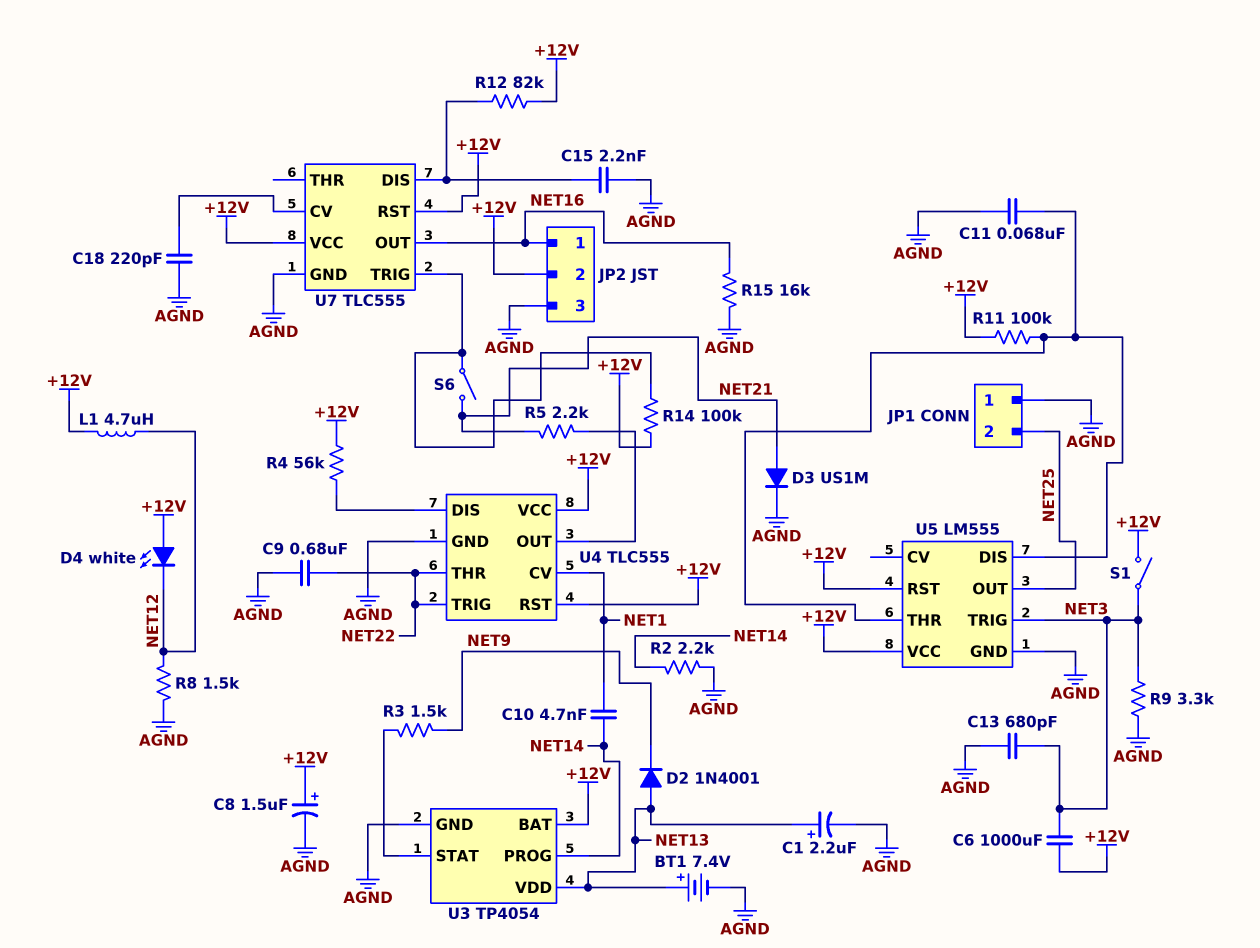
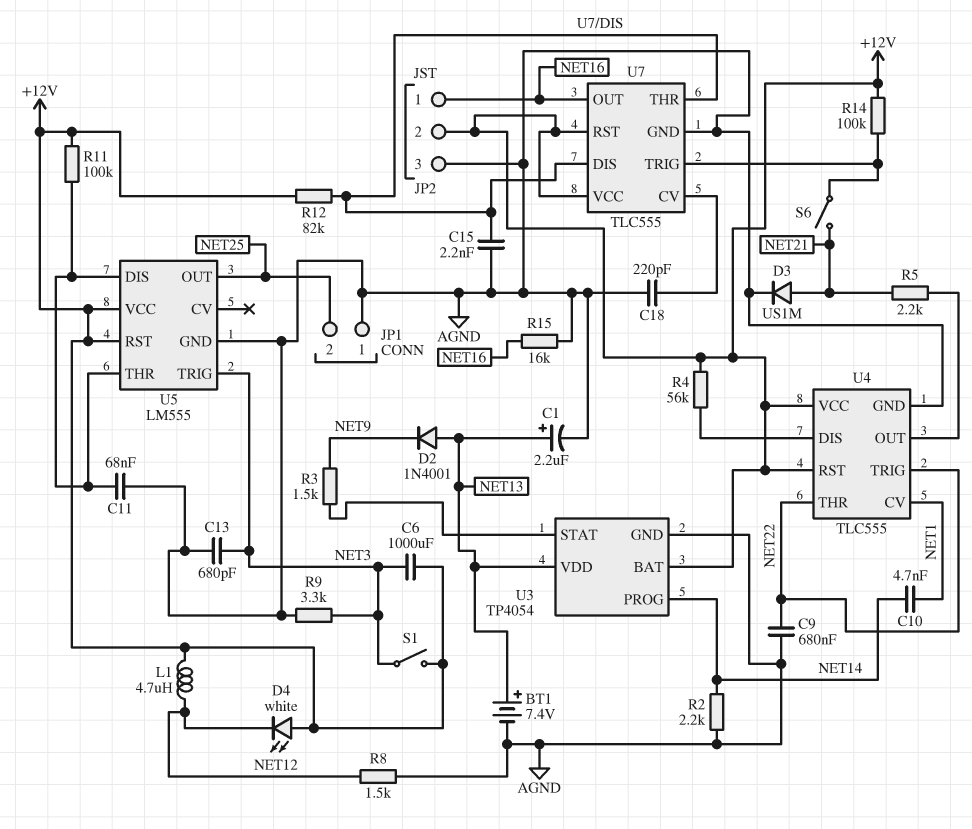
C8: 1.5uF (plus +12V, minus AGND) -> none
U7 pin THR: none -> U7/DIS

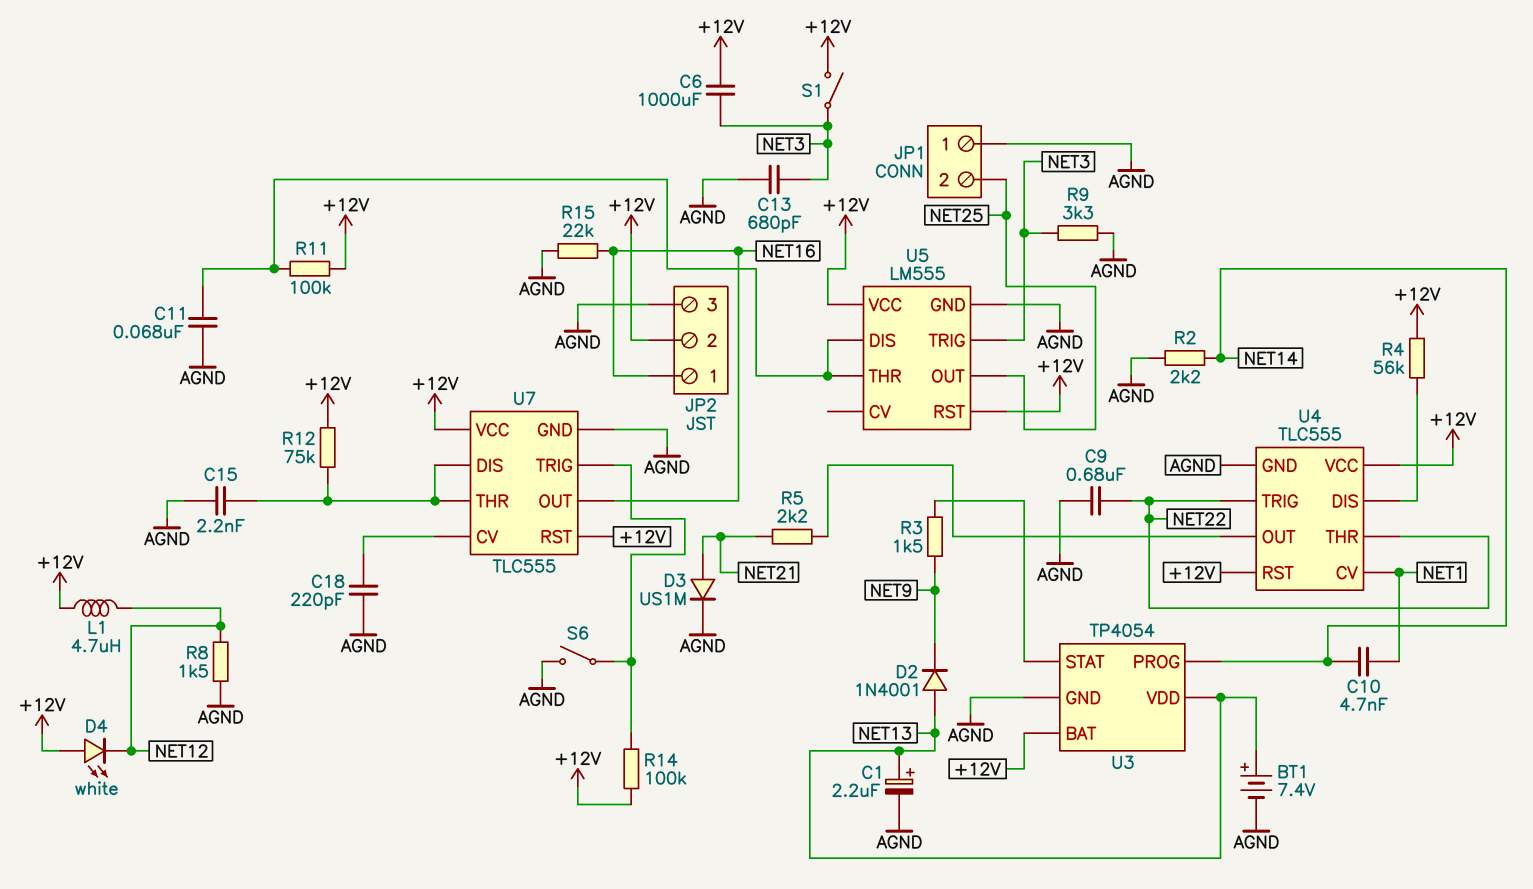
R12: 82k (+12V, U7/DIS) -> 75k (+12V, U7/DIS)
R15: 16k (AGND, NET16) -> 22k (AGND, NET16)
S6: switch (NET21, U7/TRIG) -> switch (AGND, U7/TRIG)

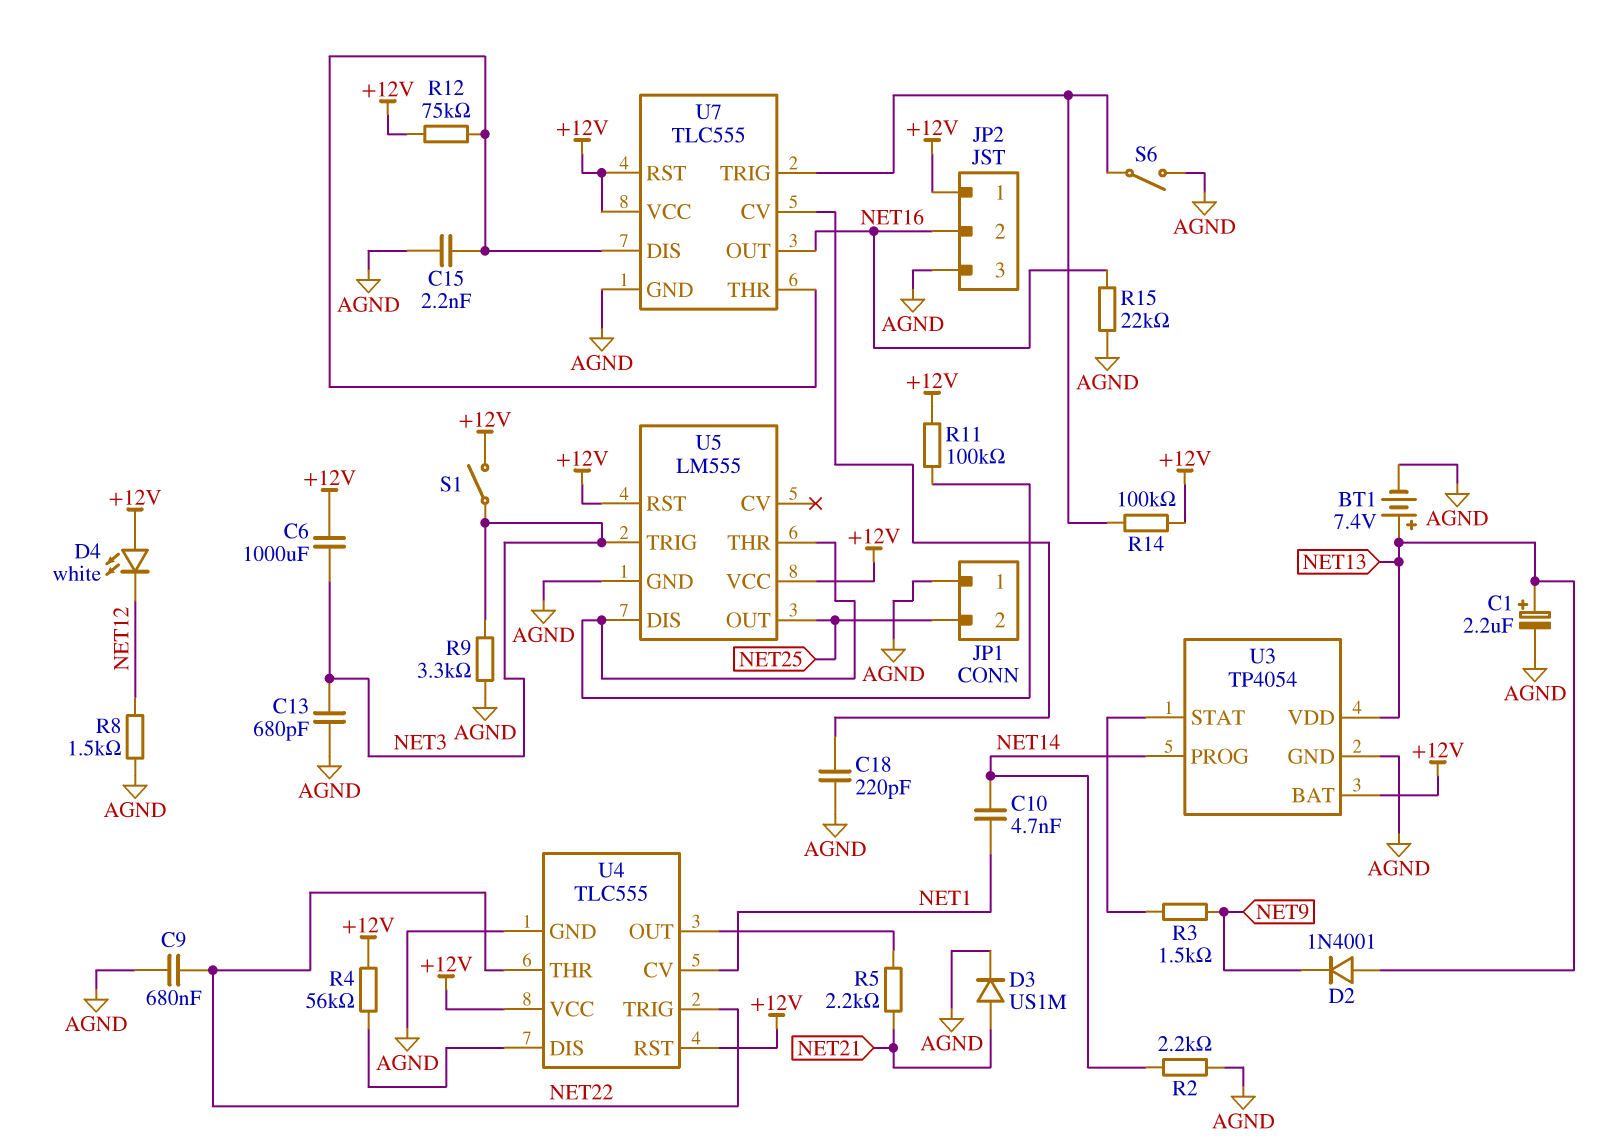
C11: 68nF (AGND, U5/DIS) -> none
JP2 pin 1: NET16 -> +12V
JP2 pin 2: +12V -> NET16
L1: 4.7uH (+12V, NET12) -> none

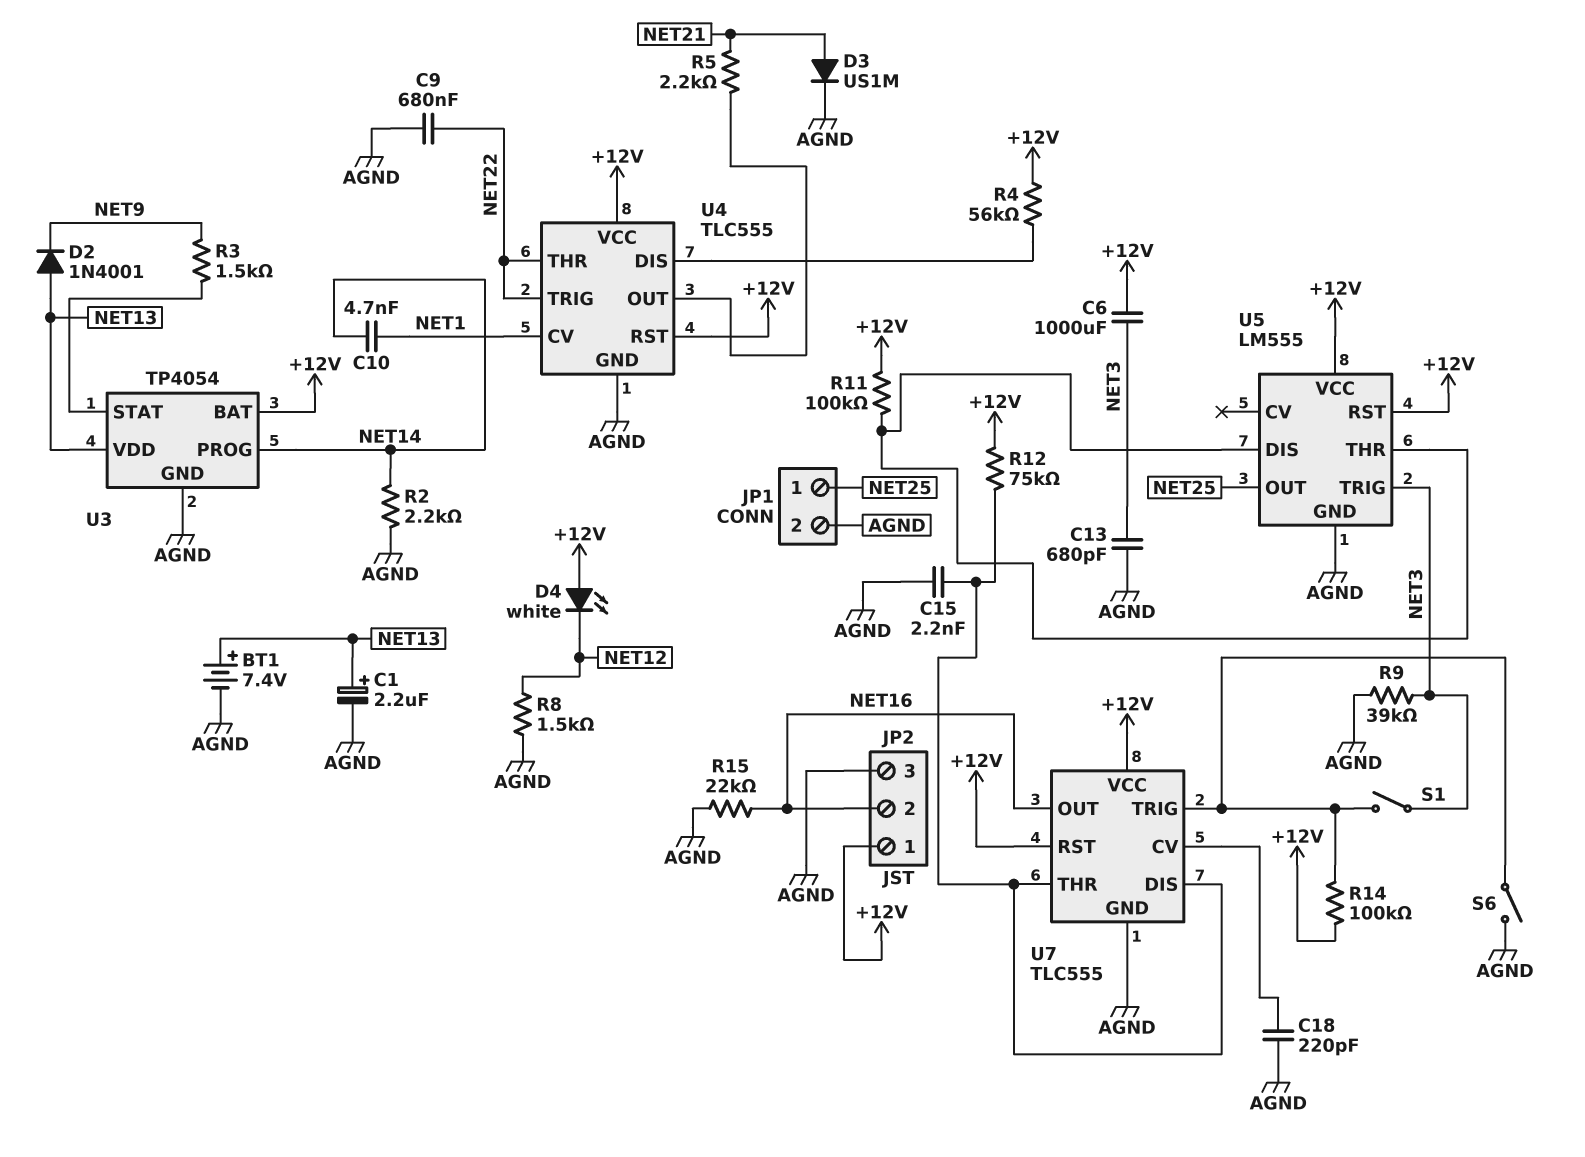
JP1 pin 1: AGND -> NET25
JP1 pin 2: NET25 -> AGND
R9: 3.3k (AGND, NET3) -> 39k (AGND, NET3)
S1: switch (+12V, NET3) -> switch (NET3, U7/TRIG)

